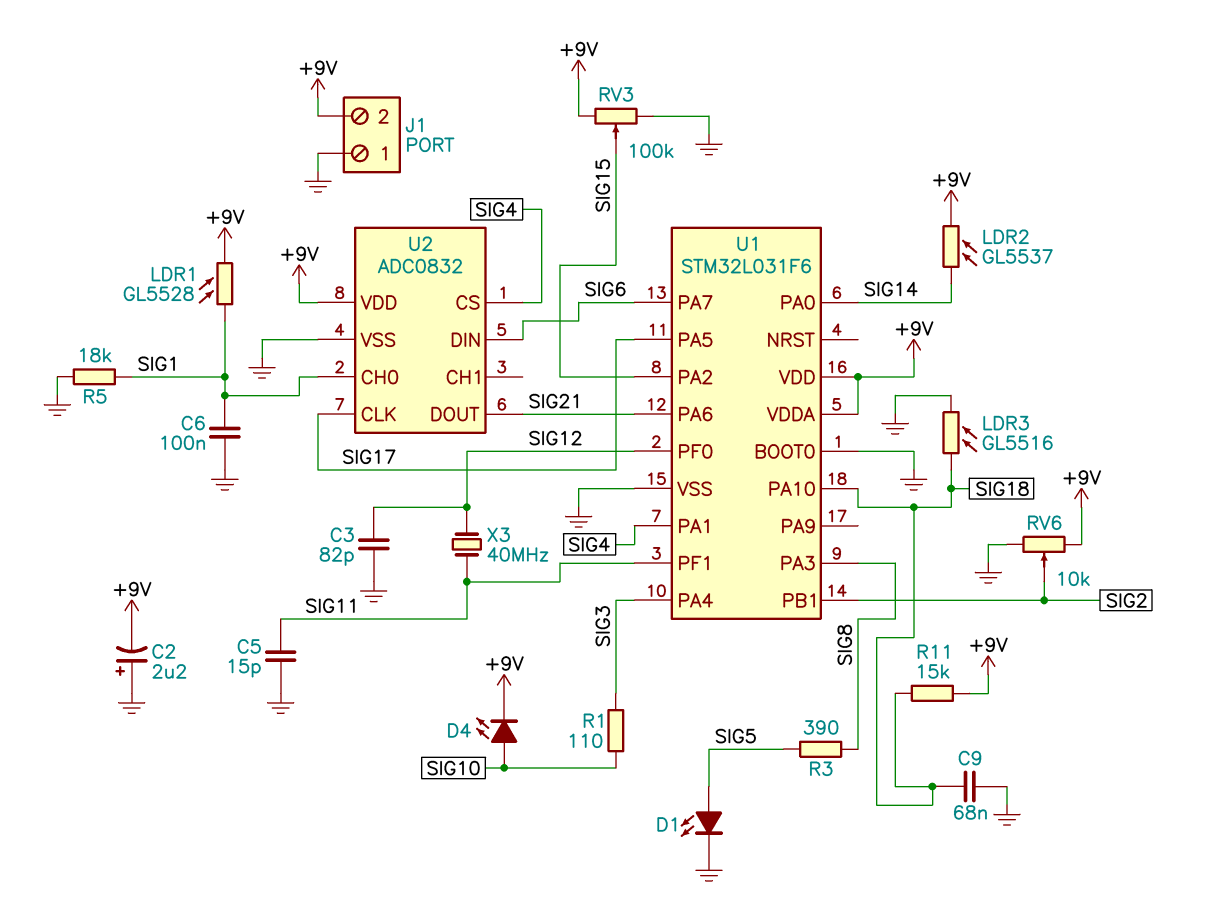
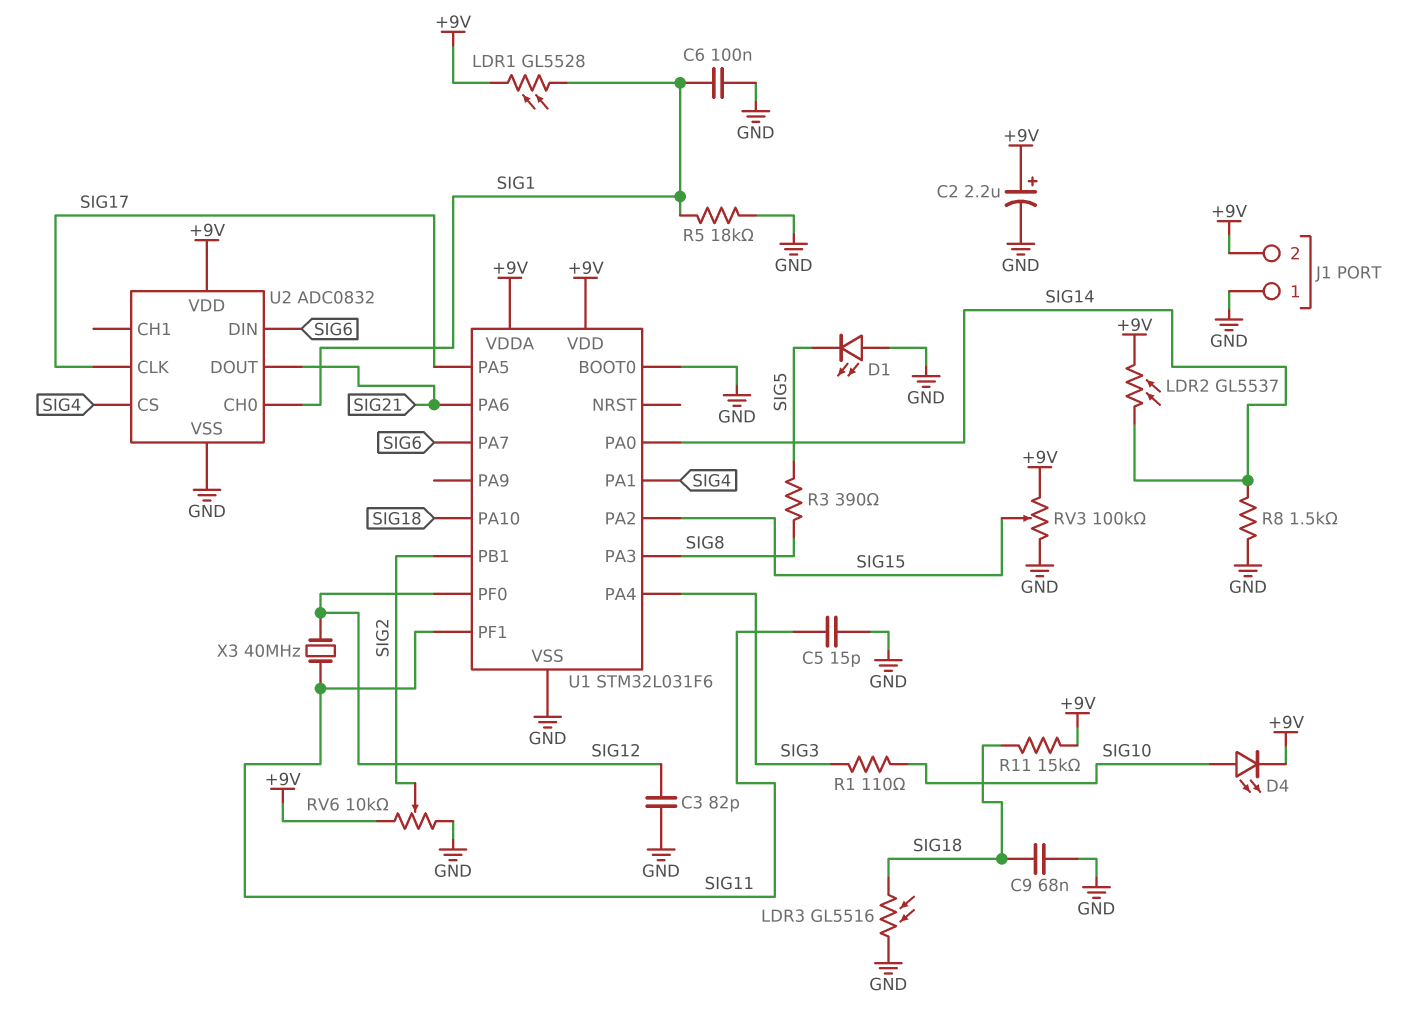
C2: 2.2uF (plus GND, minus +9V) -> 2.2uF (plus +9V, minus GND)
D1: LED (A SIG5, K GND) -> LED (A GND, K SIG5)
R8: none -> 1.5k (GND, SIG14)

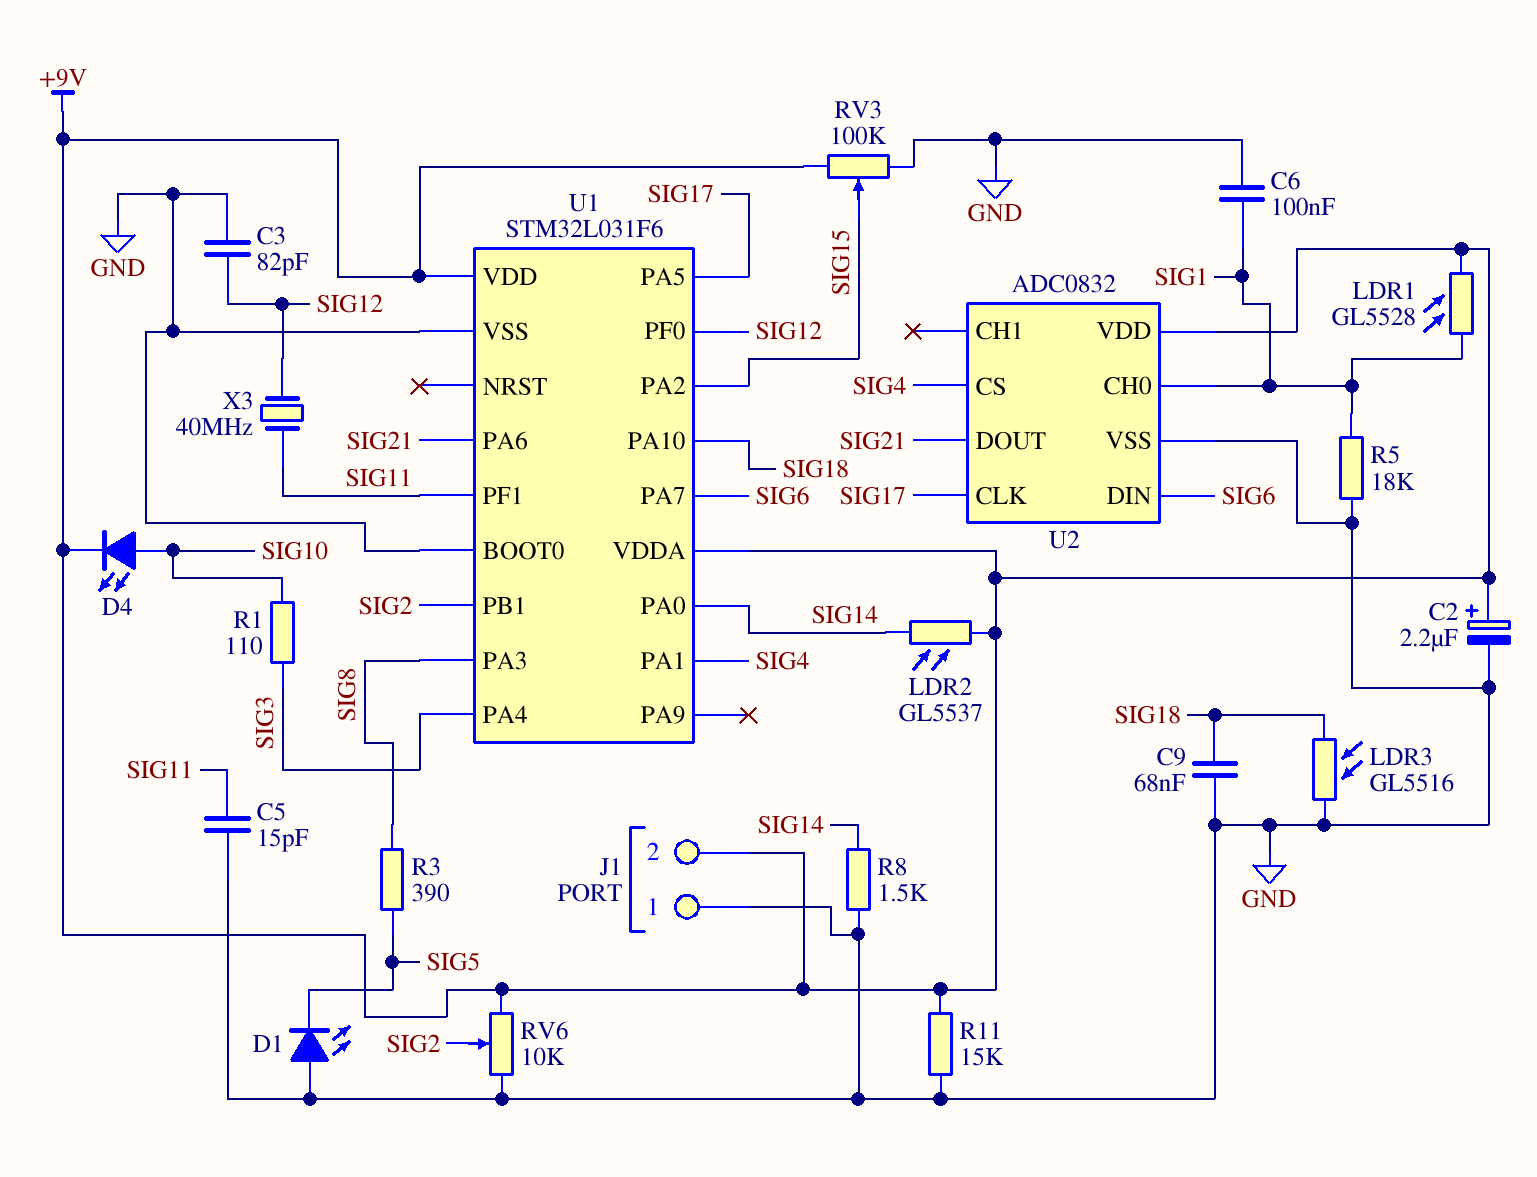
R11: 15k (+9V, SIG18) -> 15k (+9V, GND)

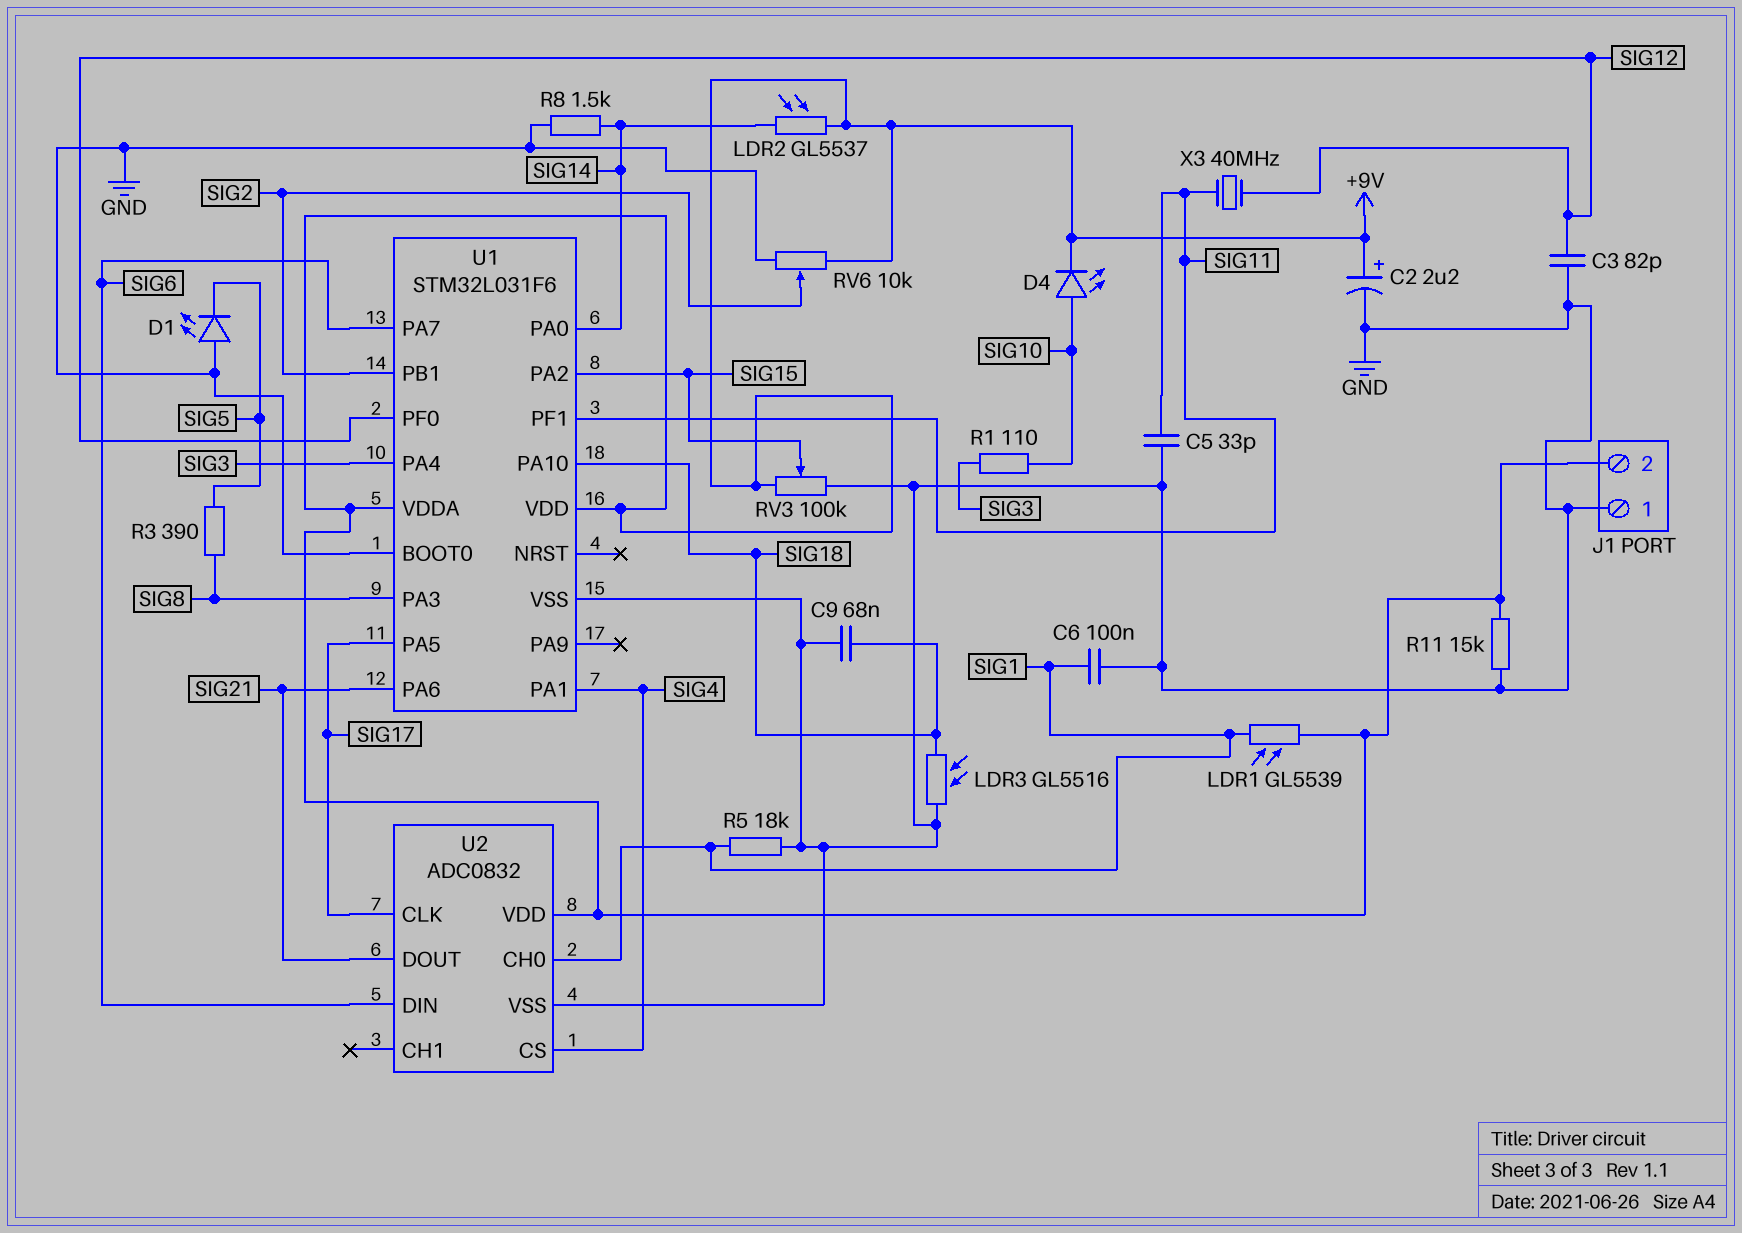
C5: 15pF (GND, SIG11) -> 33pF (GND, SIG11)
LDR1: GL5528 (+9V, SIG1) -> GL5539 (+9V, SIG1)

